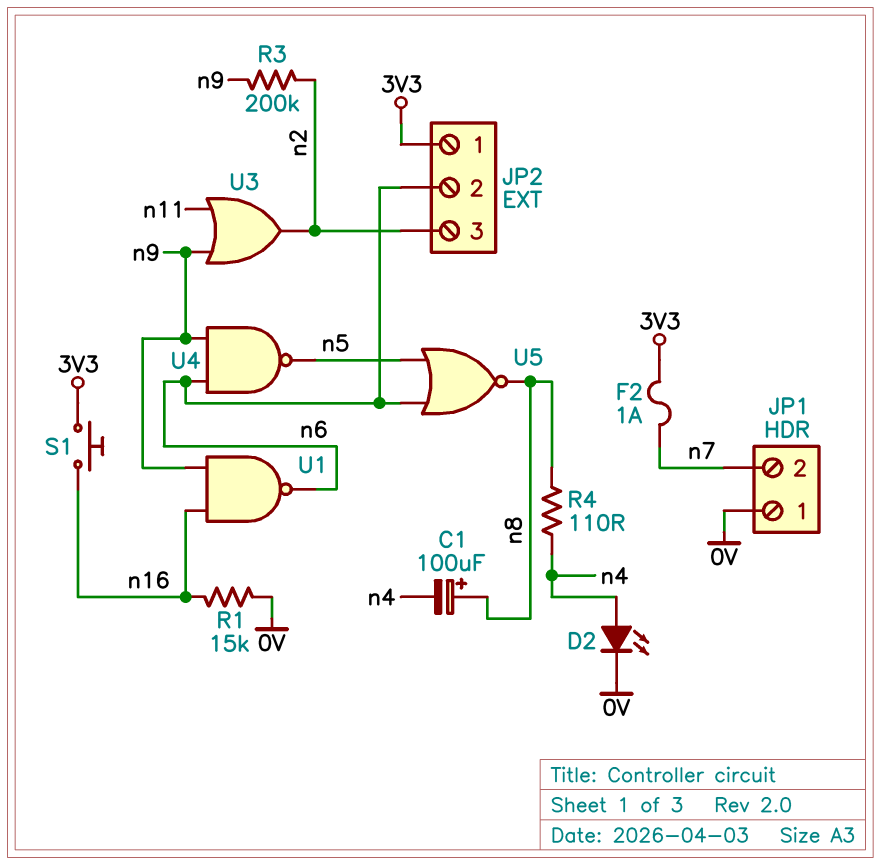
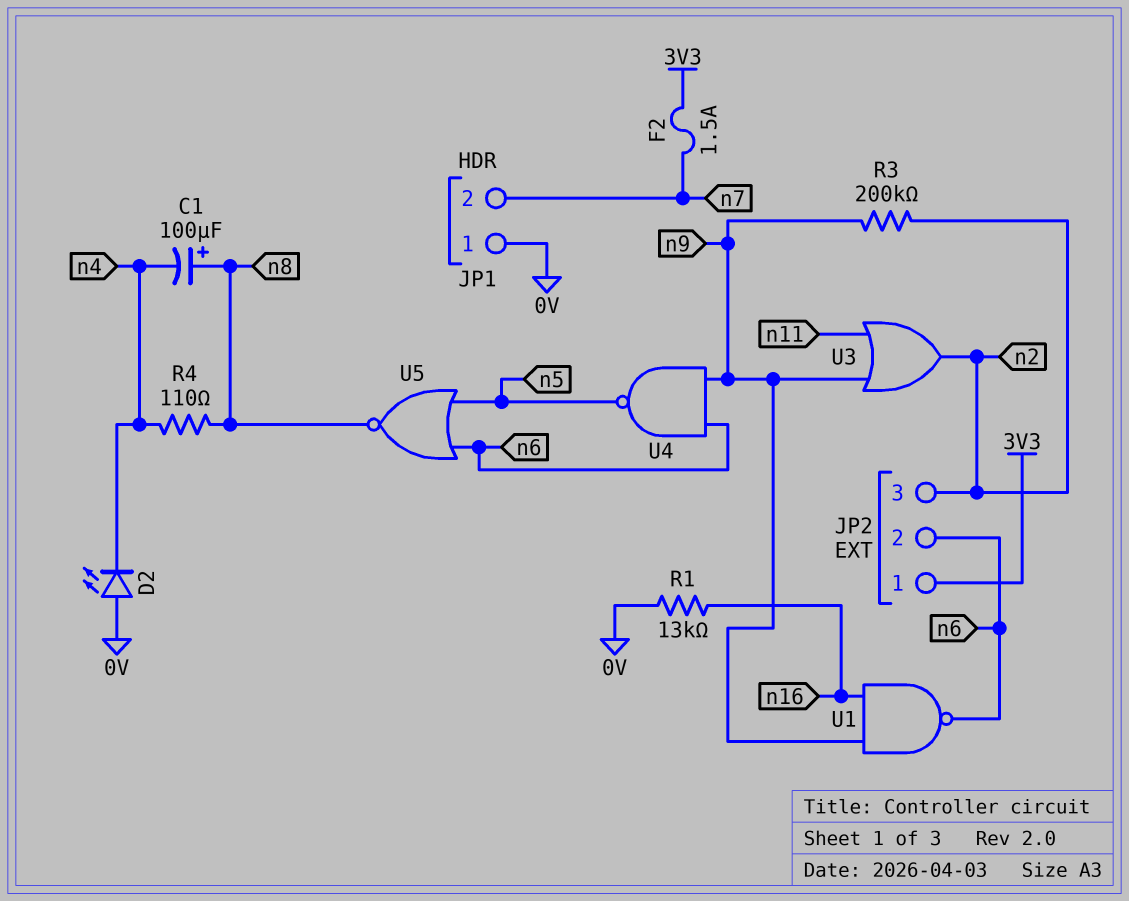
D2: LED (A n4, K 0V) -> LED (A 0V, K n4)
F2: 1A (3V3, n7) -> 1.5A (3V3, n7)
R1: 15k (0V, n16) -> 13k (0V, n16)
S1: button (3V3, n16) -> none

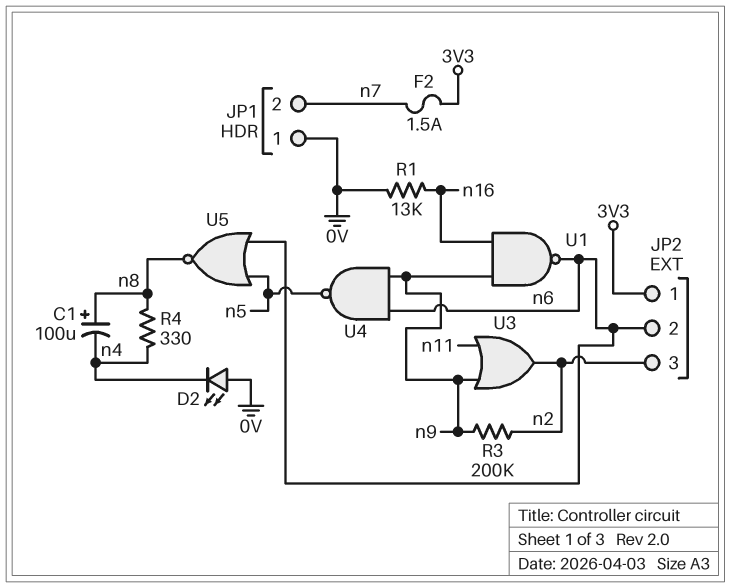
R4: 110 (n4, n8) -> 330 (n4, n8)

